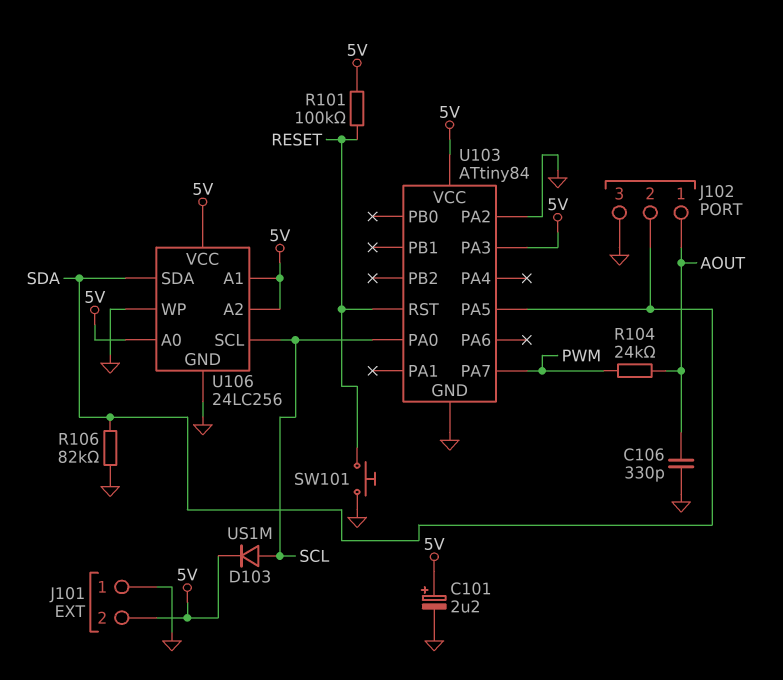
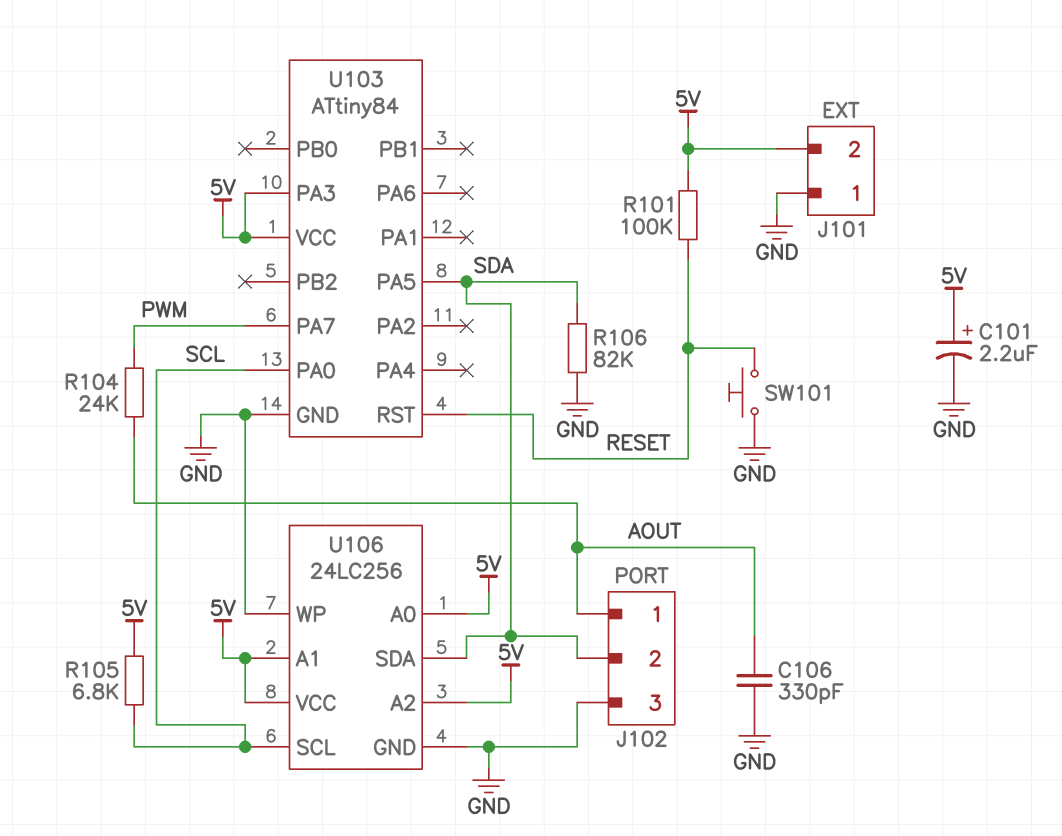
D103: diode US1M (A SCL, K 5V) -> none
R105: none -> 6.8k (5V, SCL)
U103 pin PA2: GND -> none

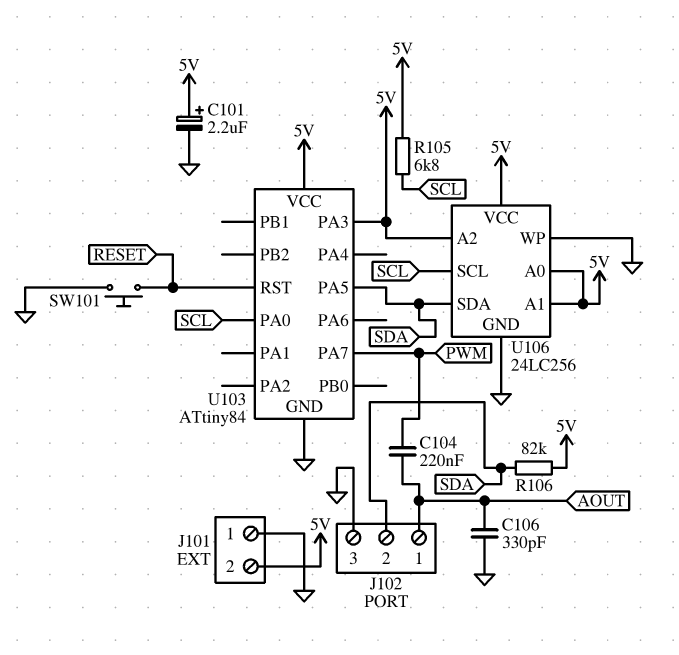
C104: none -> 220nF (AOUT, PWM)
R101: 100k (5V, RESET) -> none
R104: 24k (AOUT, PWM) -> none
R106: 82k (GND, SDA) -> 82k (5V, SDA)

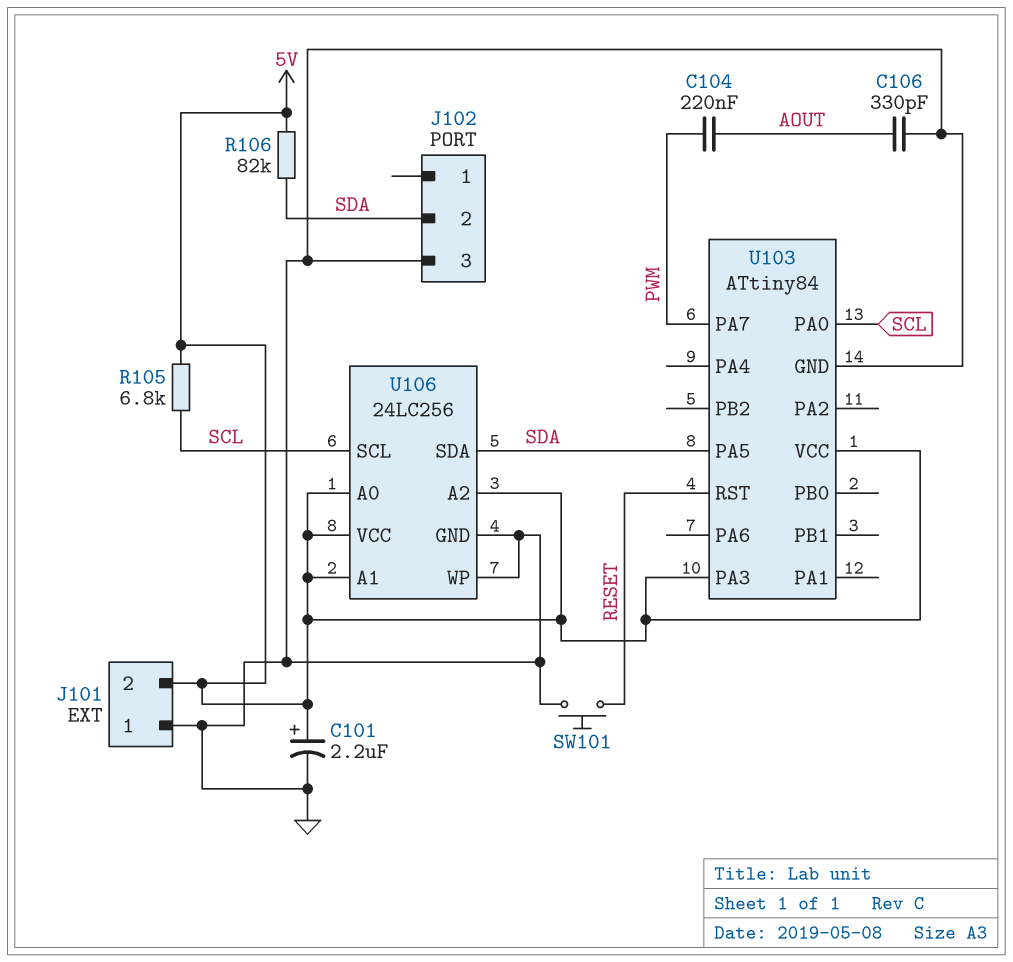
J102 pin 1: AOUT -> none

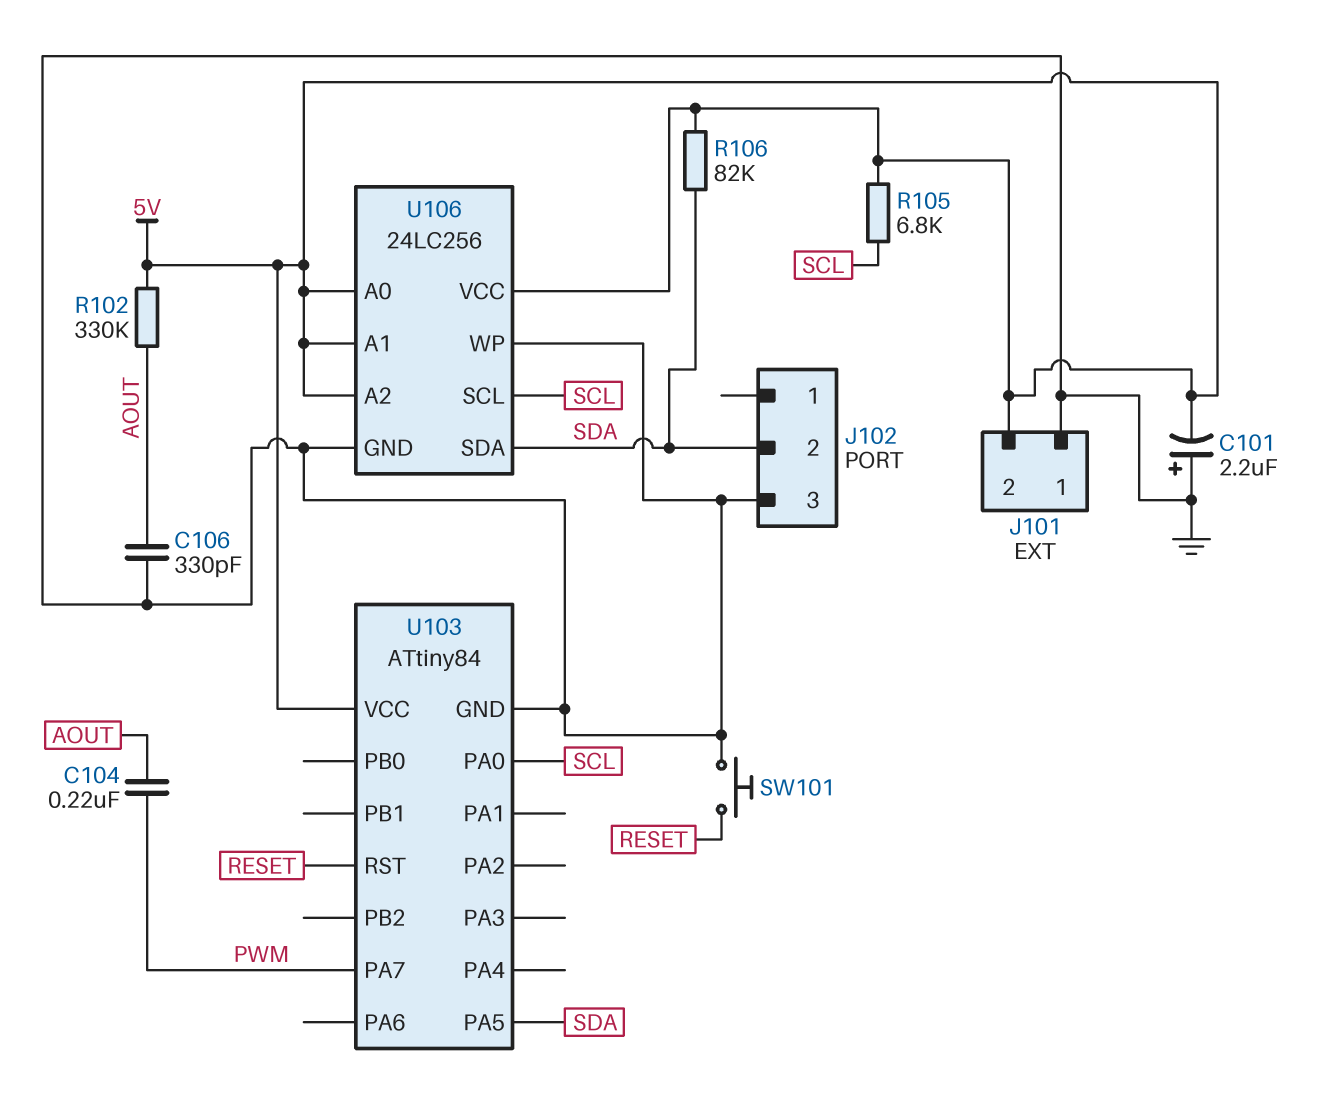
C101: 2.2uF (plus 5V, minus GND) -> 2.2uF (plus GND, minus 5V)
R102: none -> 330k (5V, AOUT)
U103 pin PA3: 5V -> none

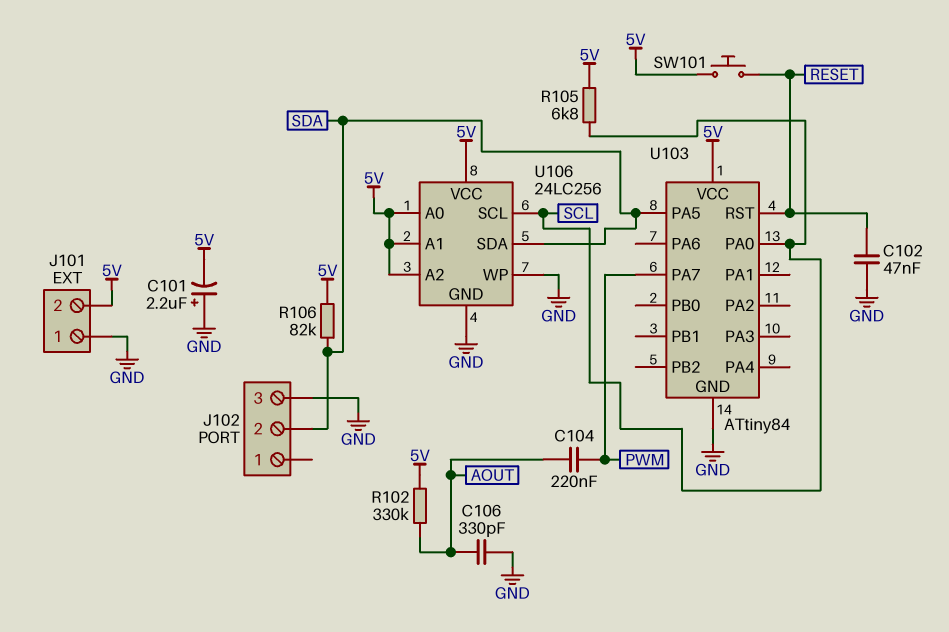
C102: none -> 47nF (GND, RESET)
SW101: button (GND, RESET) -> button (5V, RESET)

